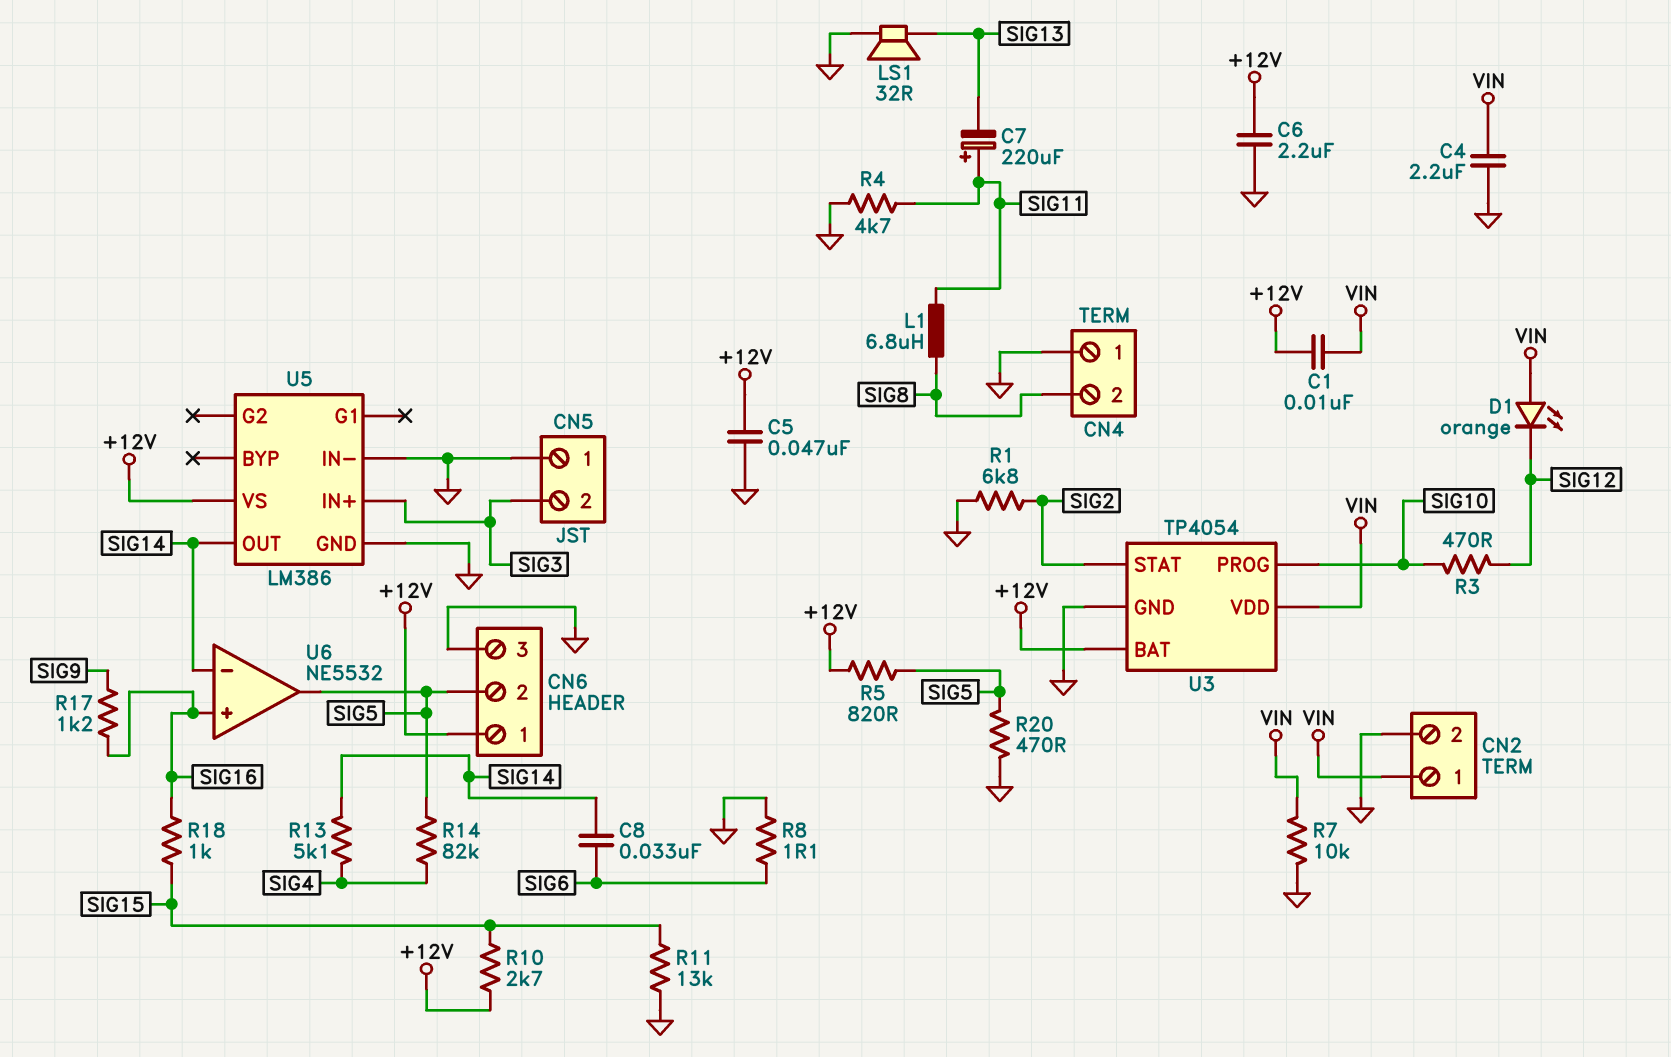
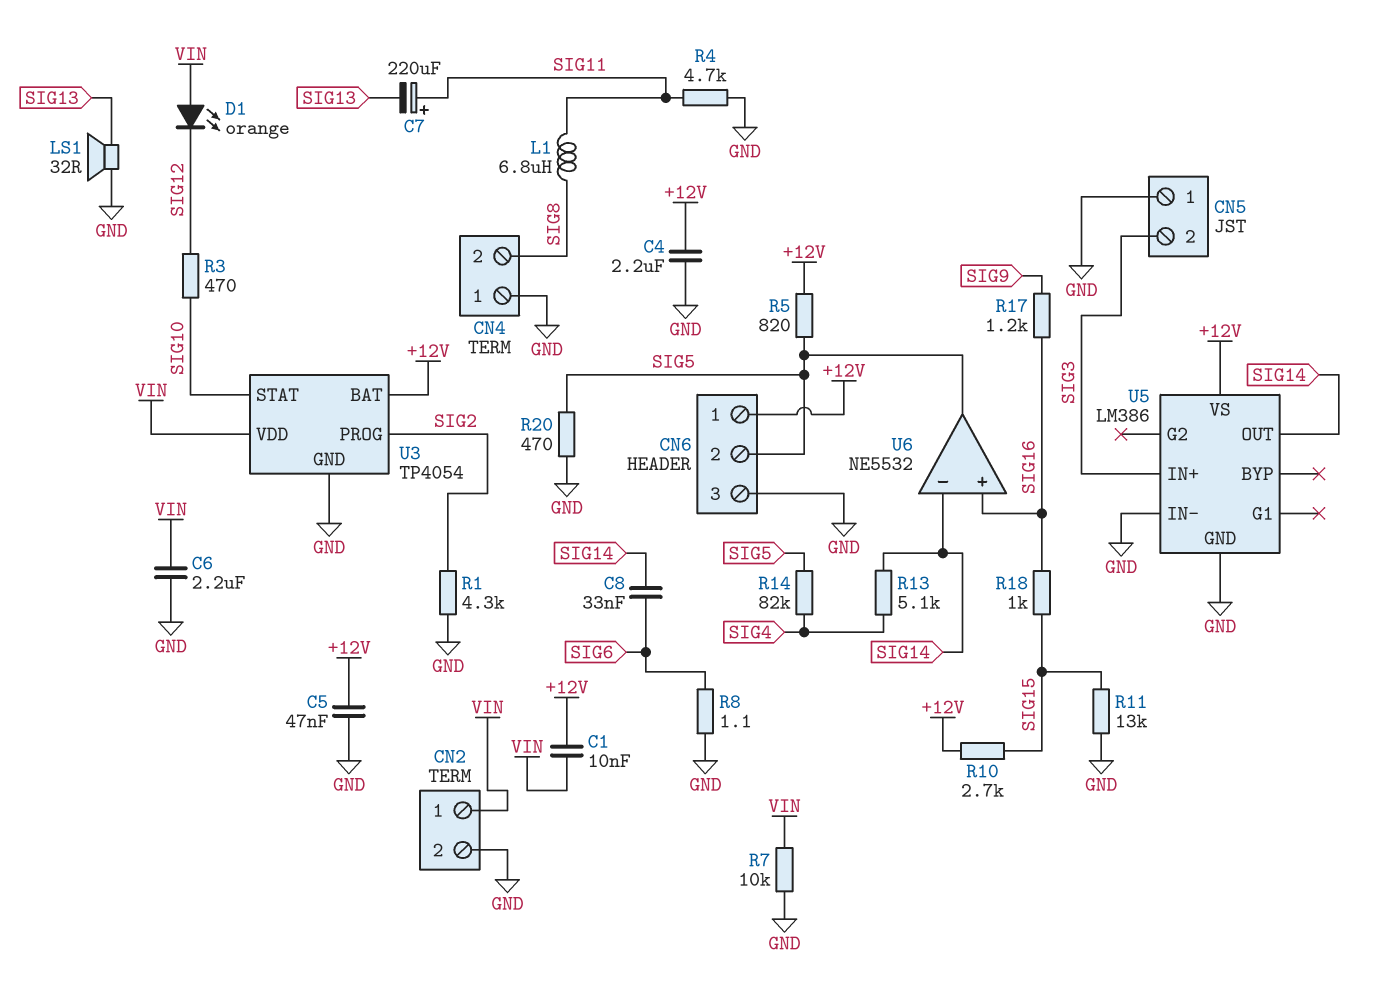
C4: 2.2uF (GND, VIN) -> 2.2uF (+12V, GND)
C6: 2.2uF (+12V, GND) -> 2.2uF (GND, VIN)
R1: 6.8k (GND, SIG2) -> 4.3k (GND, SIG2)
U3 pin PROG: SIG10 -> SIG2
U3 pin STAT: SIG2 -> SIG10

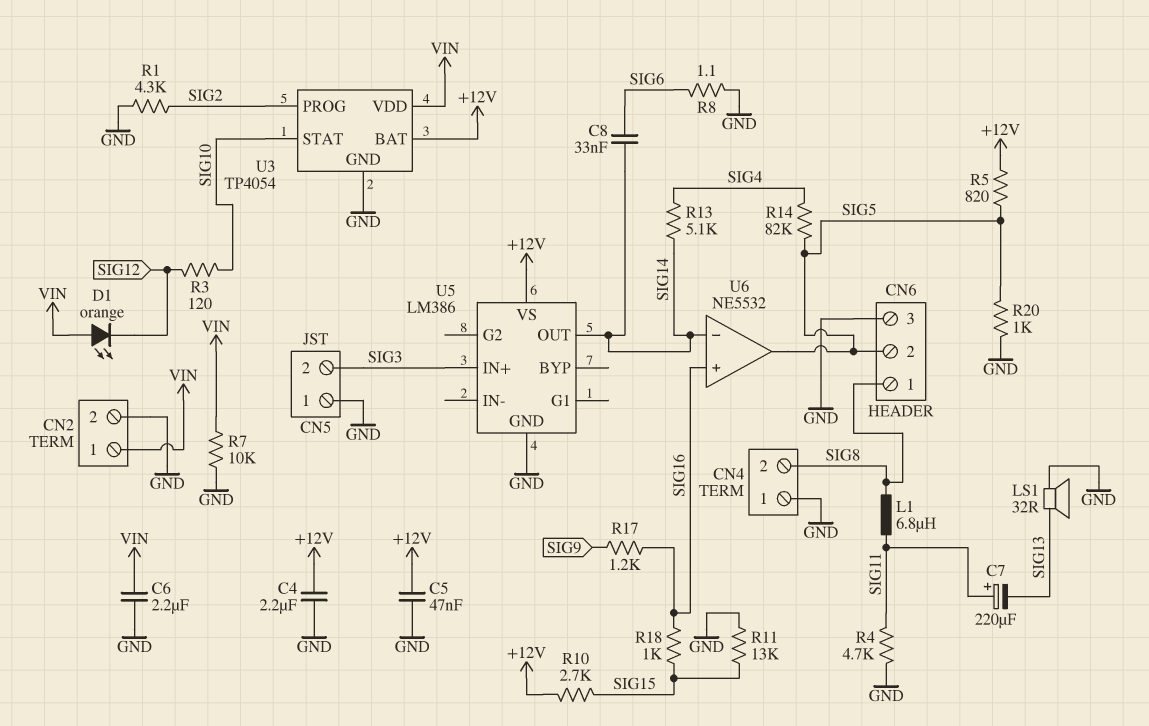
C1: 10nF (+12V, VIN) -> none
CN6 pin 1: +12V -> SIG8
R3: 470 (SIG10, SIG12) -> 120 (SIG10, SIG12)
R20: 470 (GND, SIG5) -> 1k (GND, SIG5)
U5 pin IN-: GND -> none

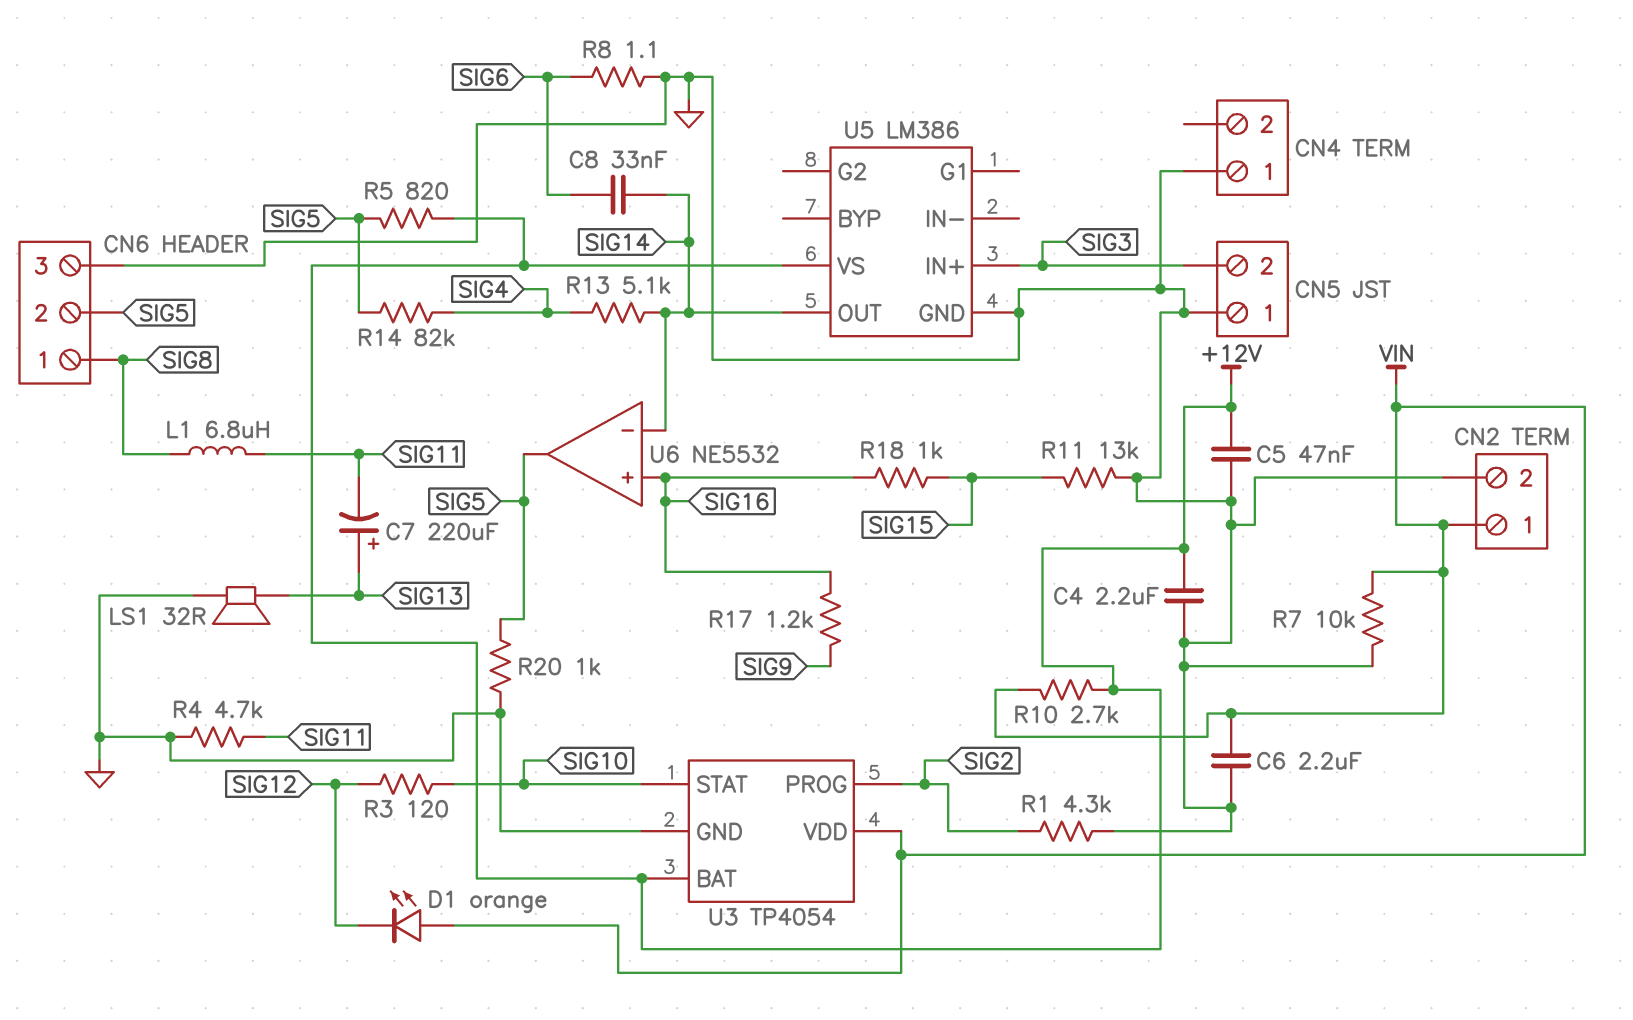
C7: 220uF (plus SIG11, minus SIG13) -> 220uF (plus SIG13, minus SIG11)
CN4 pin 2: SIG8 -> none
R10: 2.7k (+12V, SIG15) -> 2.7k (+12V, VIN)

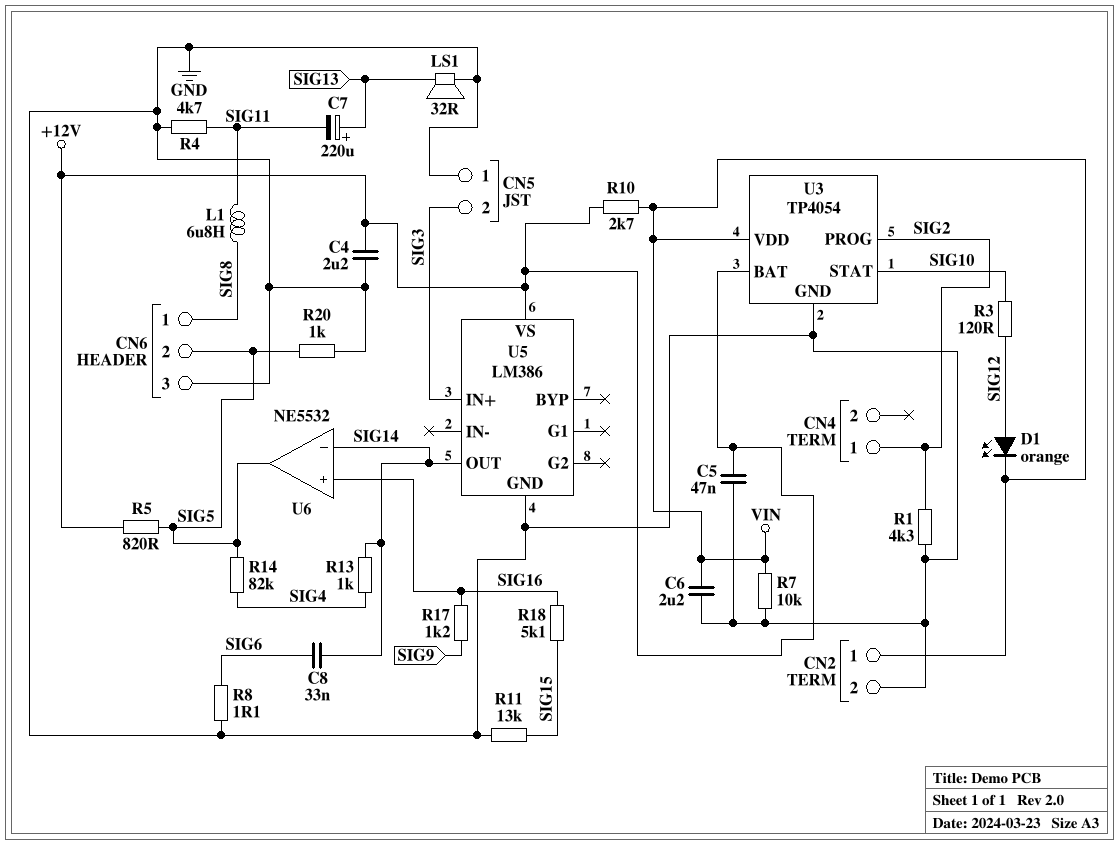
CN4 pin 1: GND -> SIG2
D1: LED orange (A VIN, K SIG12) -> LED orange (A SIG12, K VIN)
R13: 5.1k (SIG4, SIG14) -> 1k (SIG4, SIG14)
R18: 1k (SIG15, SIG16) -> 5.1k (SIG15, SIG16)

